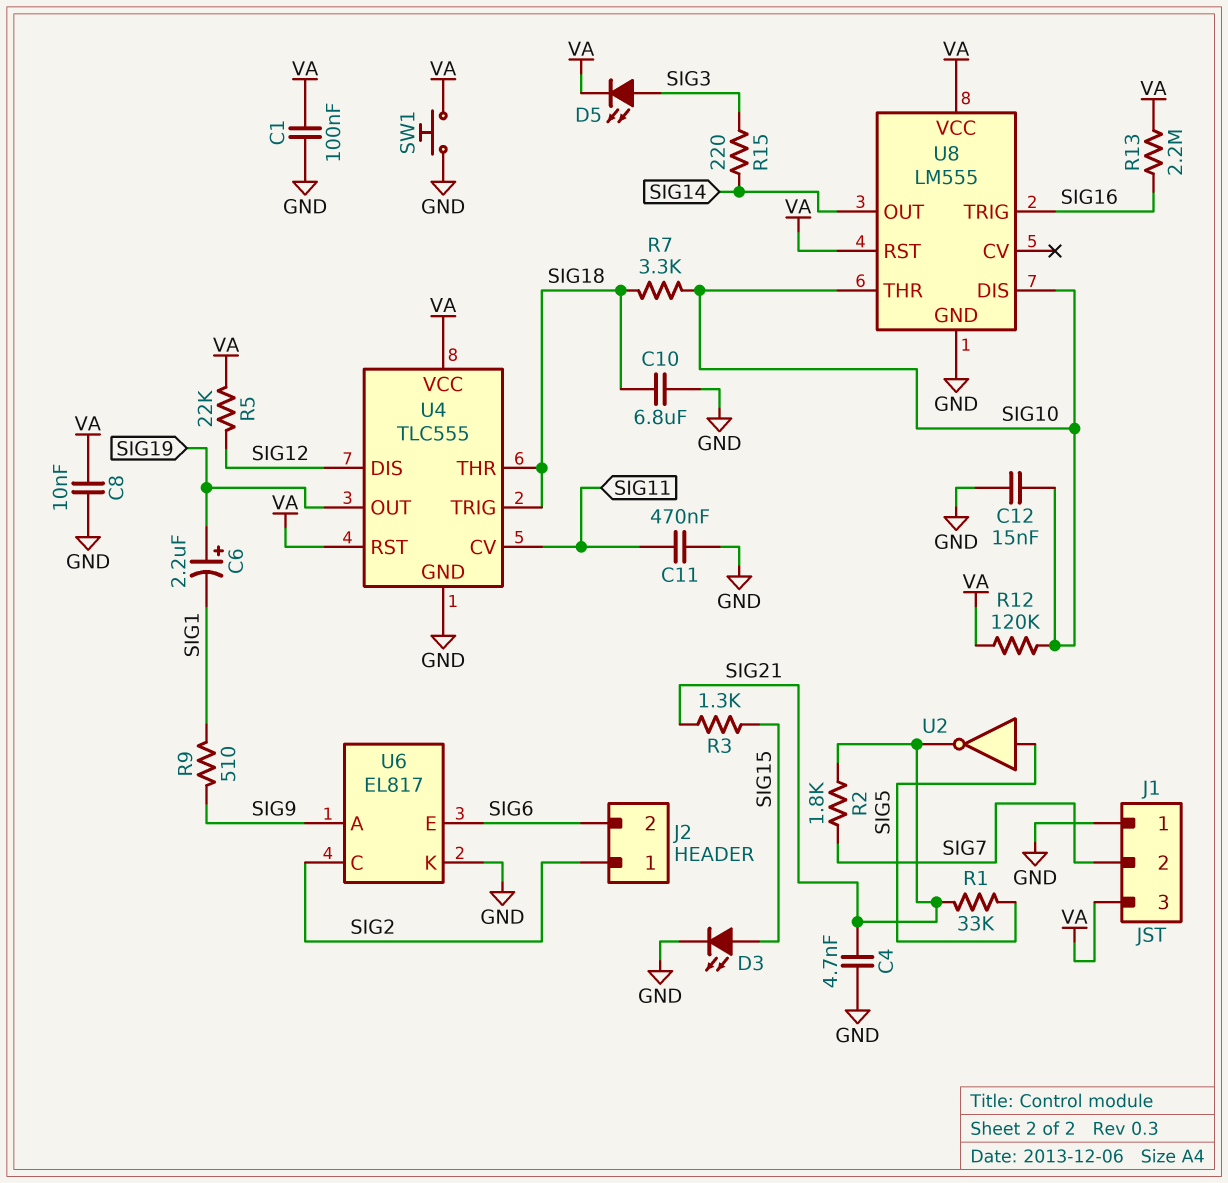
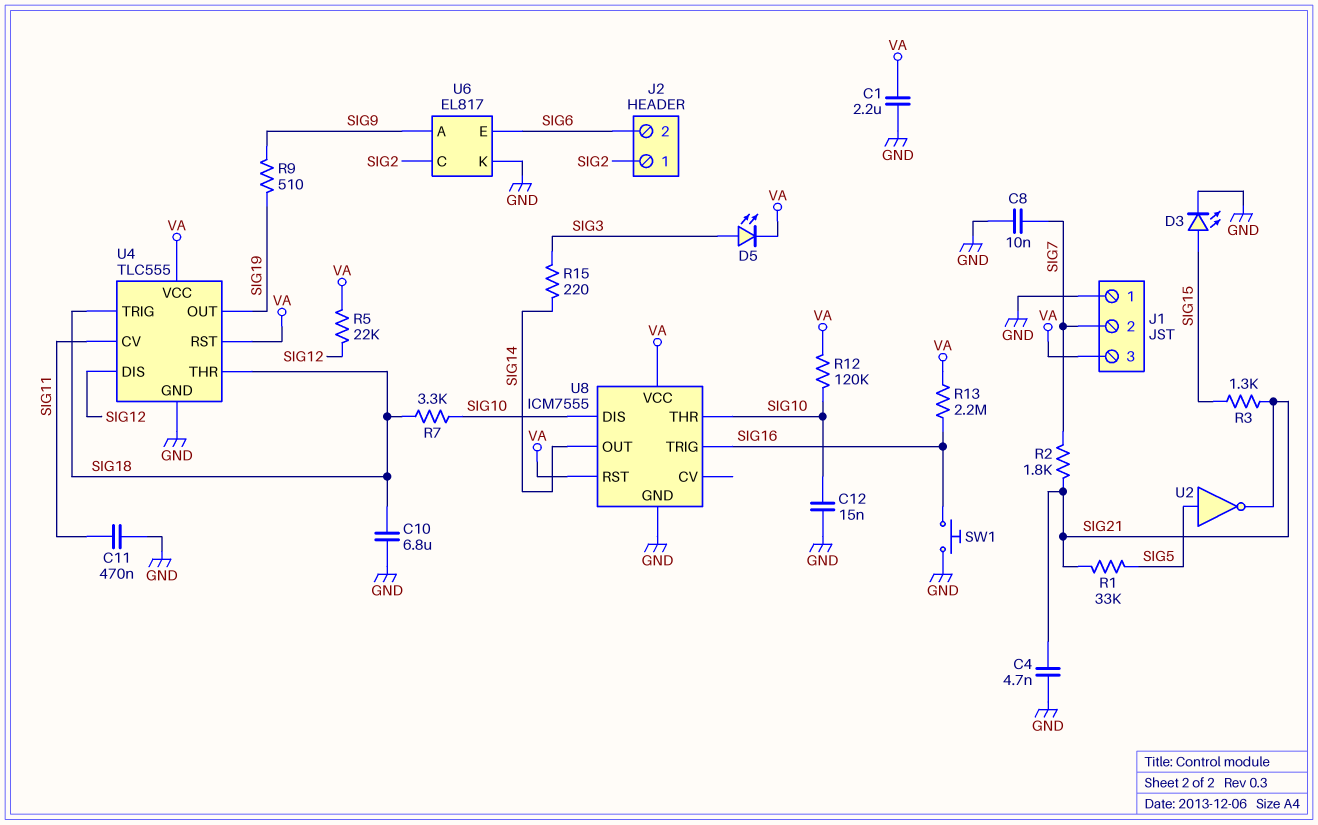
C1: 100nF (GND, VA) -> 2.2uF (GND, VA)
C6: 2.2uF (plus SIG19, minus SIG1) -> none
C8: 10nF (GND, VA) -> 10nF (GND, SIG7)
R9: 510 (SIG1, SIG9) -> 510 (SIG9, SIG19)
SW1: button (GND, VA) -> button (GND, SIG16)
U8: LM555 -> ICM7555

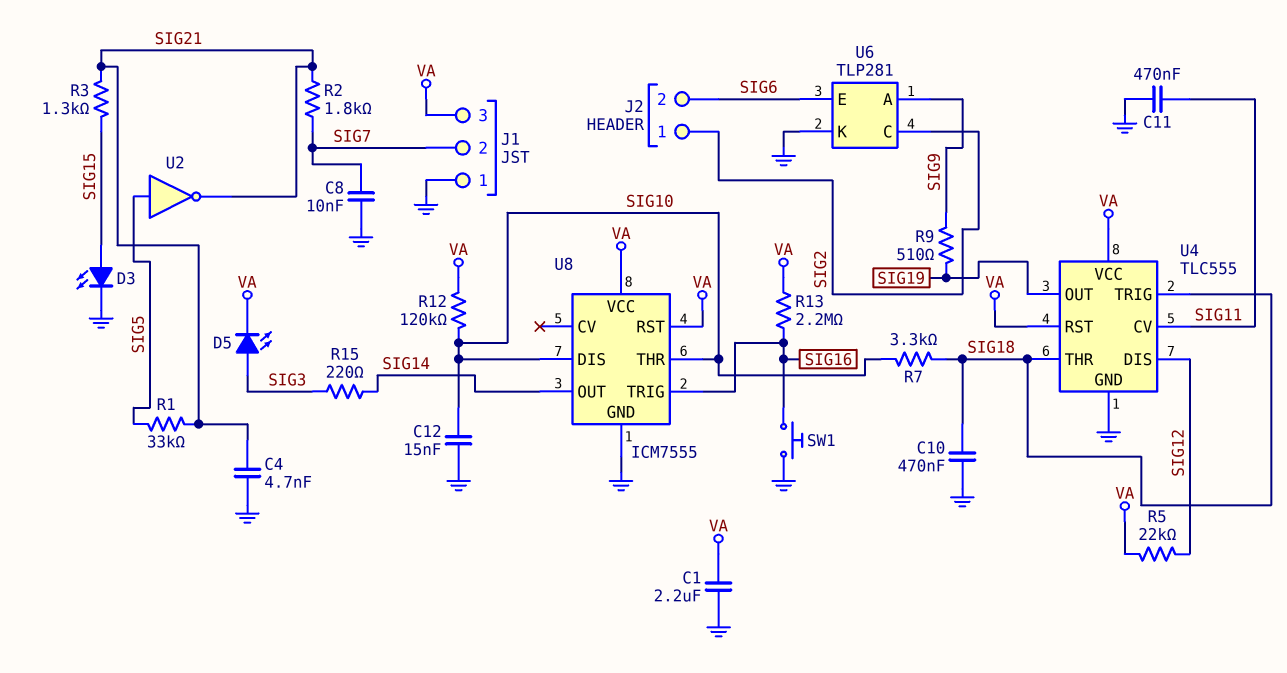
C10: 6.8uF (GND, SIG18) -> 470nF (GND, SIG18)
U6: EL817 -> TLP281

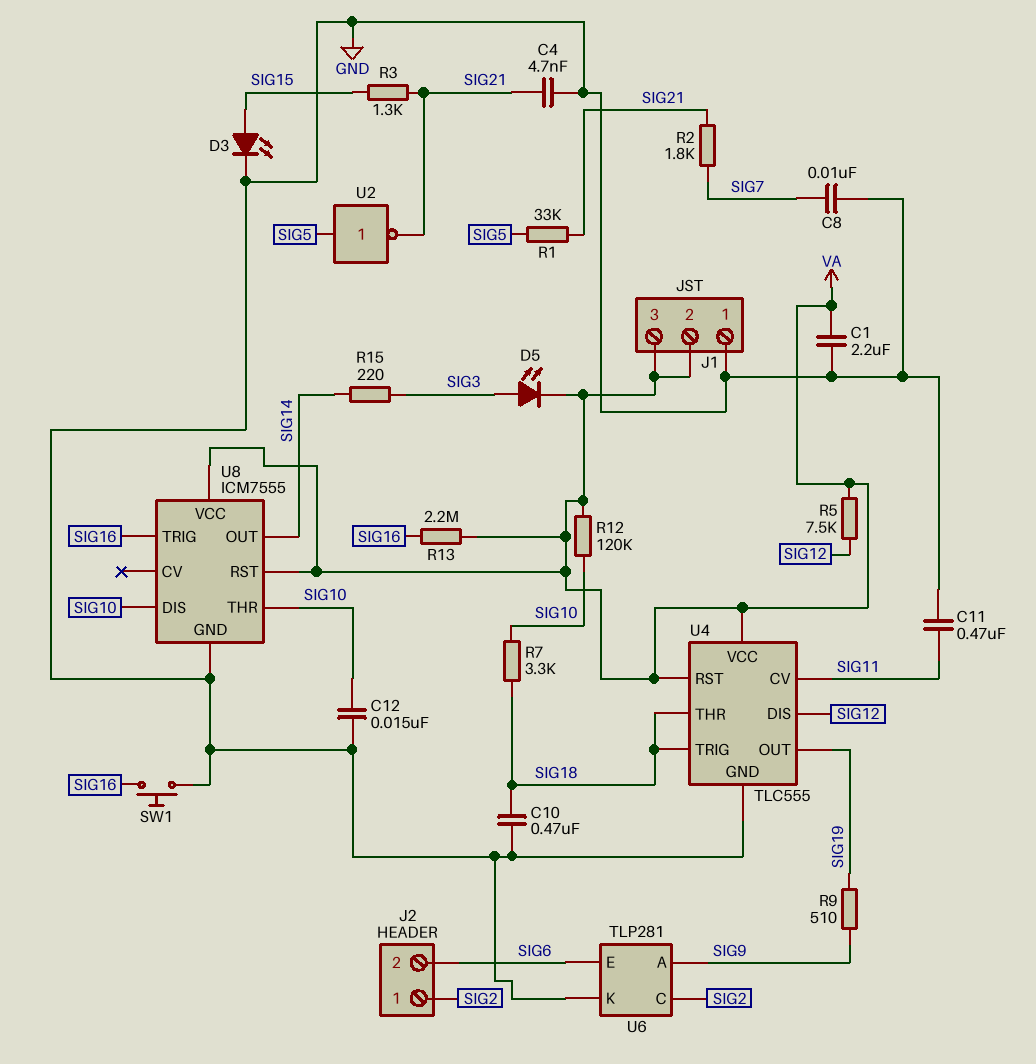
J1 pin 2: SIG7 -> VA
R5: 22k (SIG12, VA) -> 7.5k (SIG12, VA)

